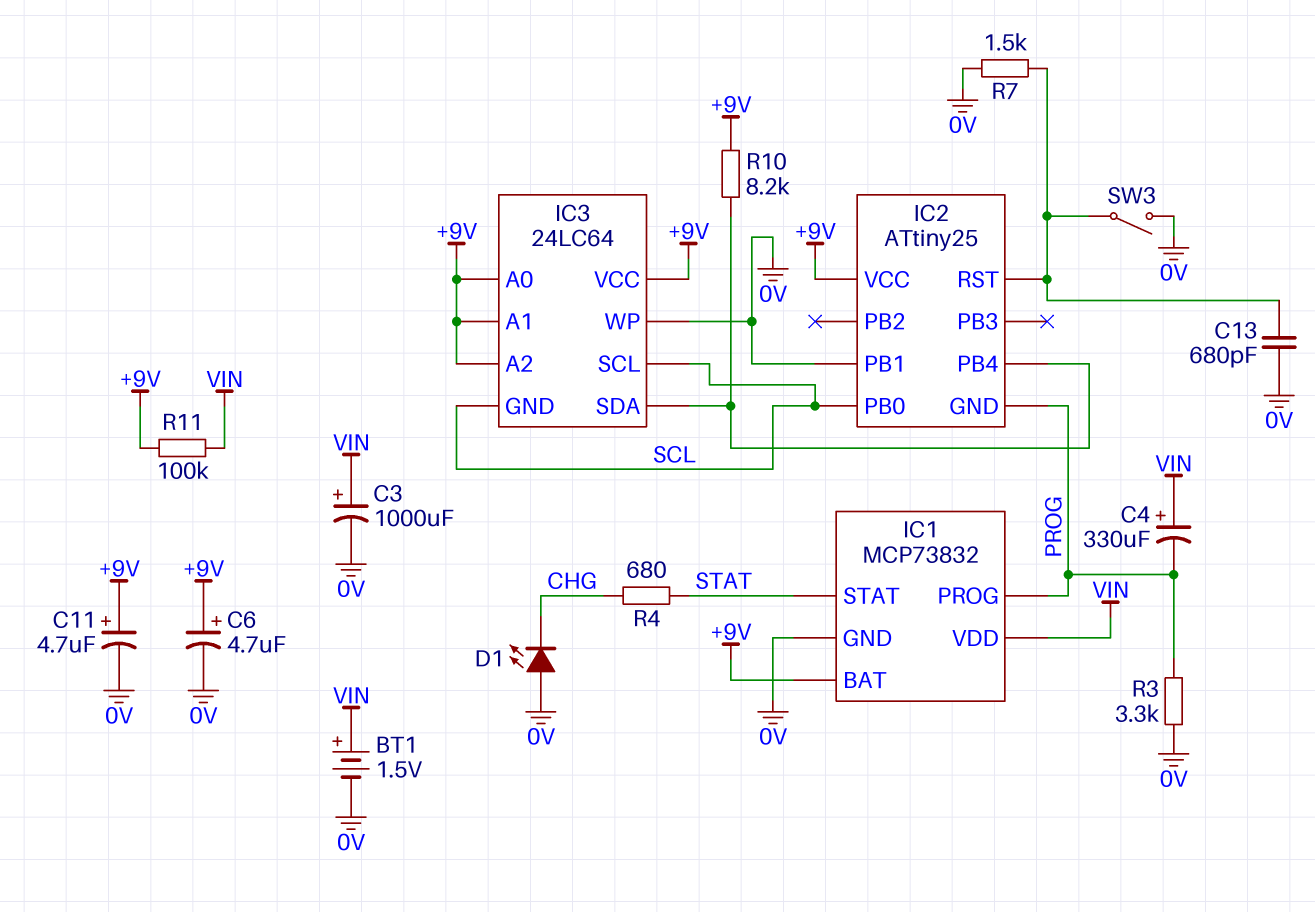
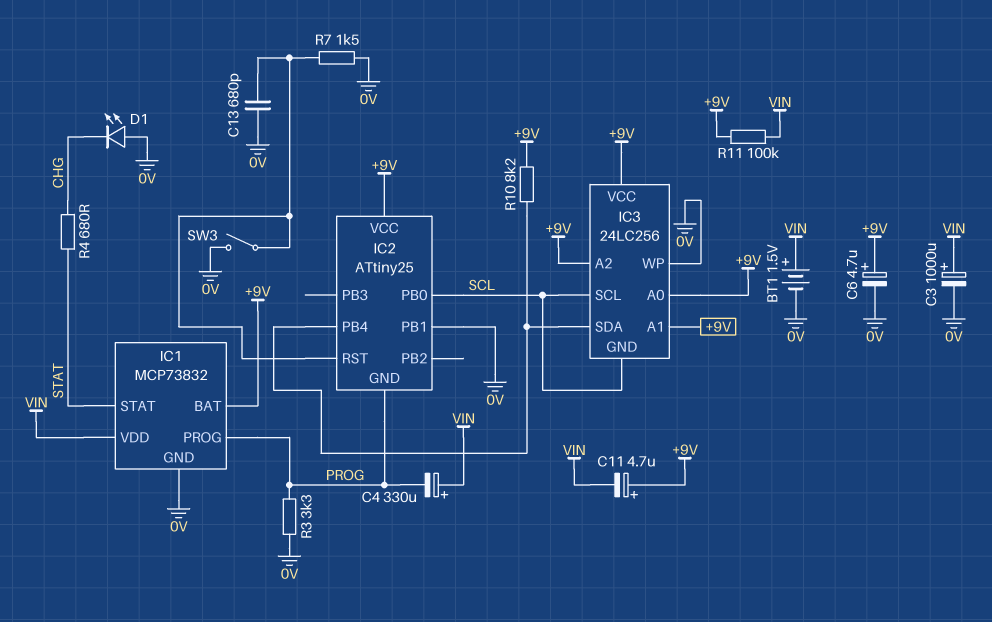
C11: 4.7uF (plus +9V, minus 0V) -> 4.7uF (plus +9V, minus VIN)
IC3: 24LC64 -> 24LC256

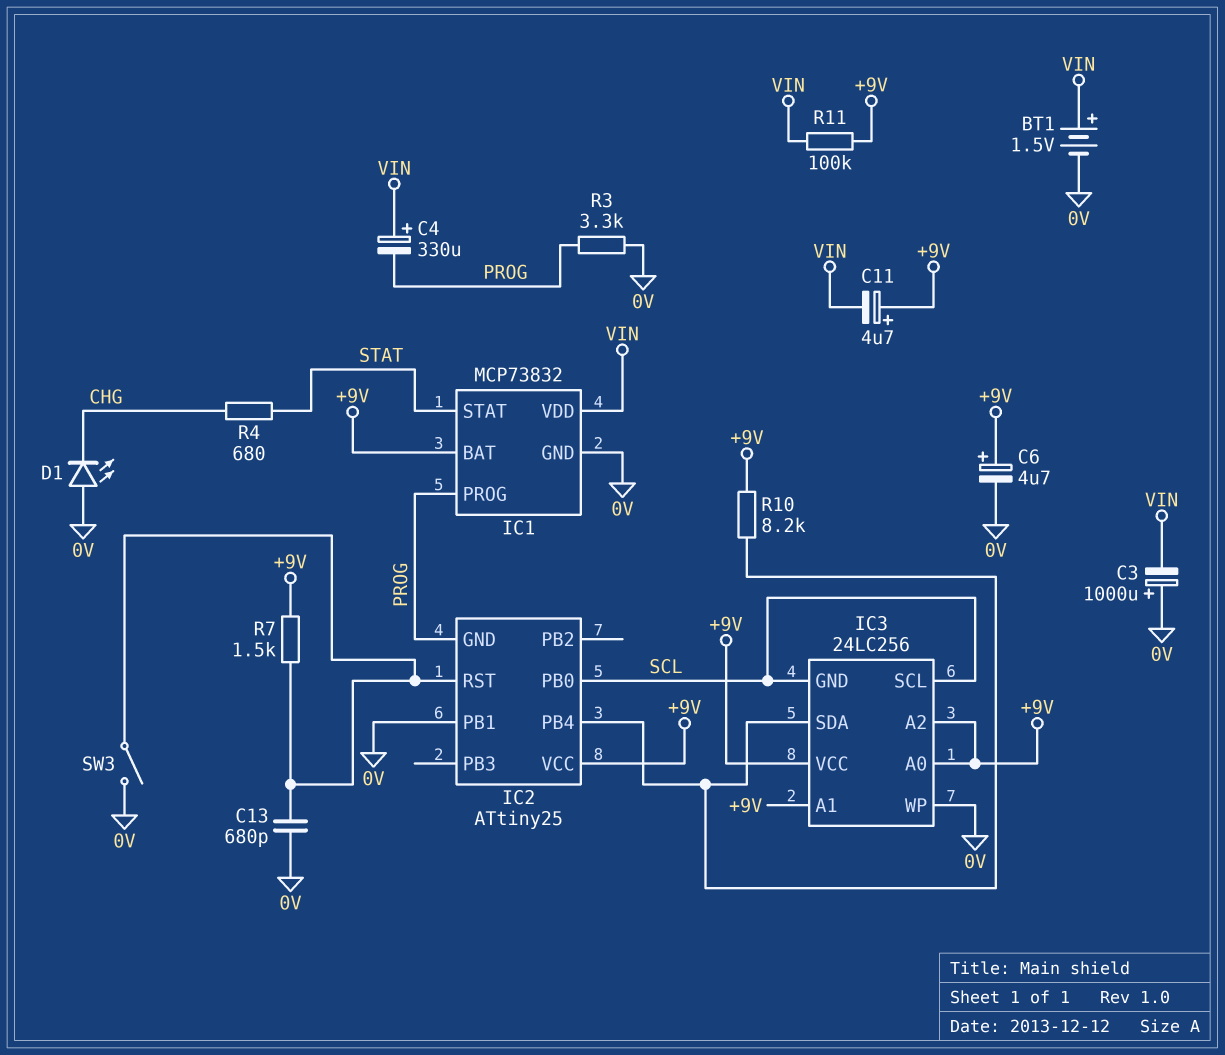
C3: 1000uF (plus VIN, minus 0V) -> 1000uF (plus 0V, minus VIN)
R7: 1.5k (0V, IC2/RST) -> 1.5k (+9V, IC2/RST)

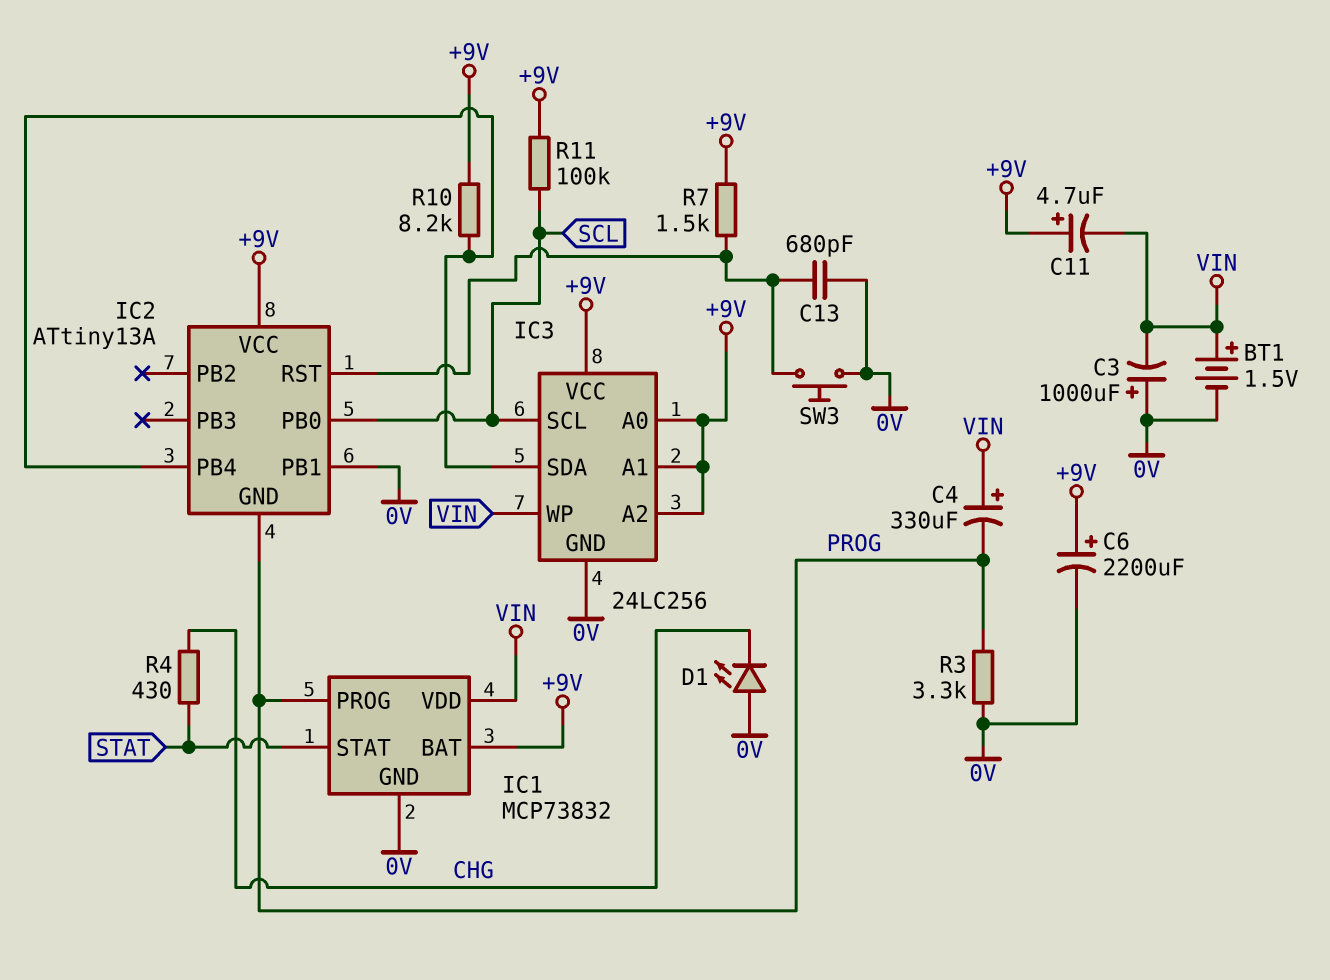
C6: 4.7uF (plus +9V, minus 0V) -> 2200uF (plus +9V, minus 0V)
IC2: ATtiny25 -> ATtiny13A
IC3 pin GND: SCL -> 0V
IC3 pin WP: 0V -> VIN
R4: 680 (CHG, STAT) -> 430 (CHG, STAT)
R11: 100k (+9V, VIN) -> 100k (+9V, SCL)
SW3: switch (0V, IC2/RST) -> button (0V, IC2/RST)

